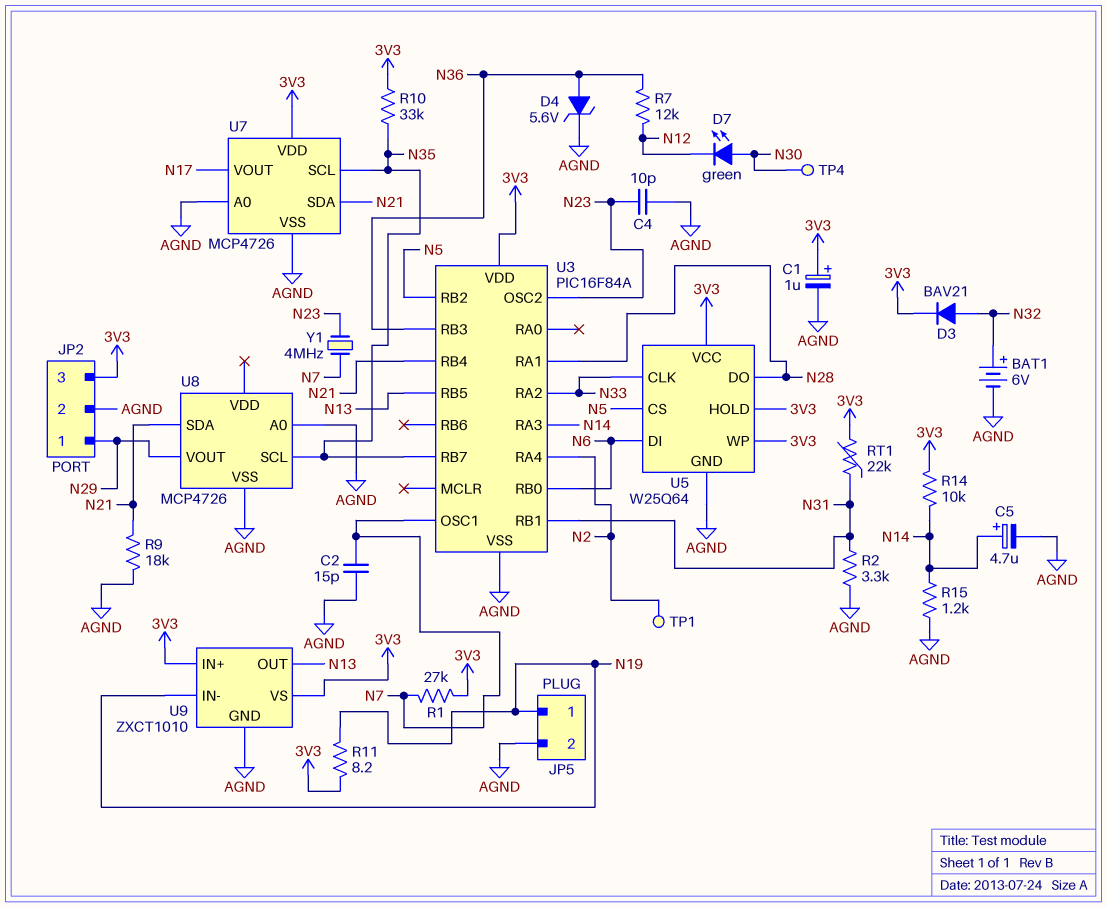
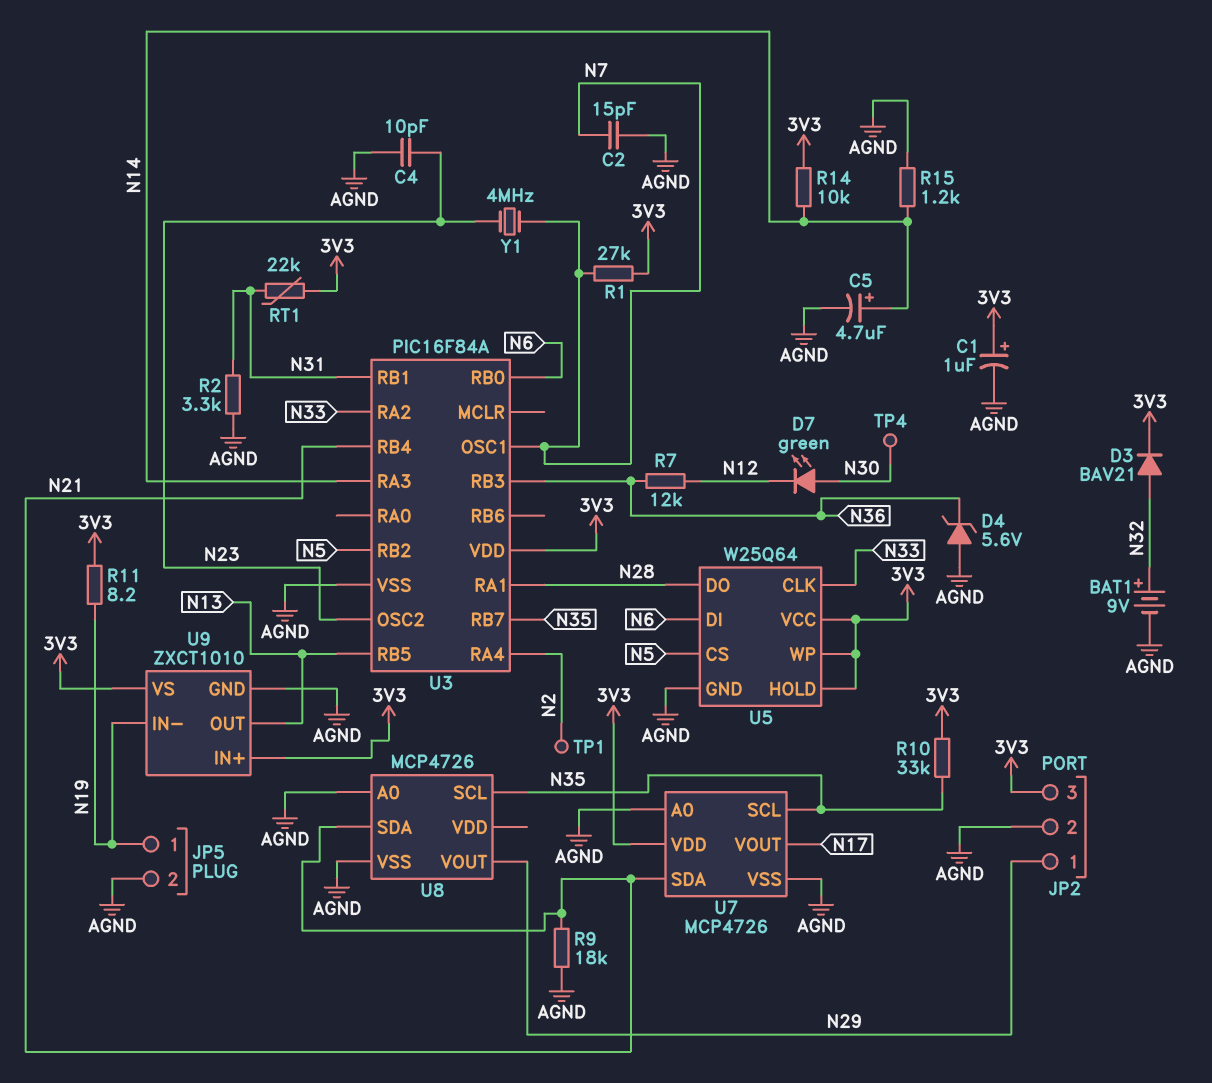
BAT1: 6V (plus N32, minus AGND) -> 9V (plus N32, minus AGND)
D4: zener 5.6V (A N36, K AGND) -> zener 5.6V (A AGND, K N36)

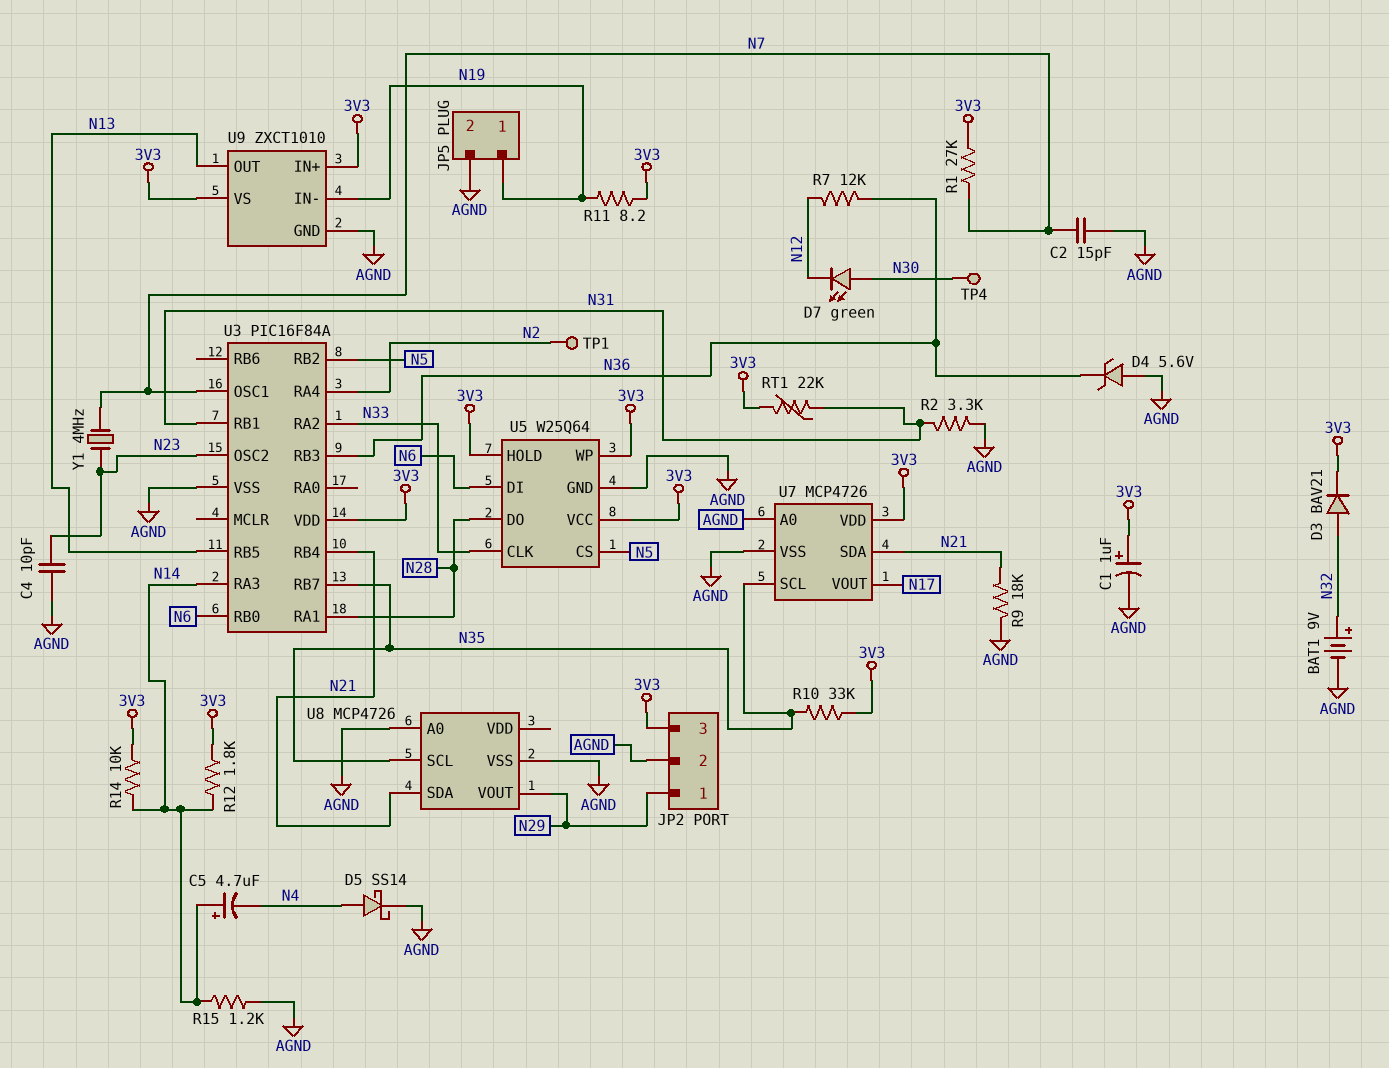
C5: 4.7uF (plus N14, minus AGND) -> 4.7uF (plus N14, minus N4)
D5: none -> schottky SS14 (A N4, K AGND)
R12: none -> 1.8k (3V3, N14)

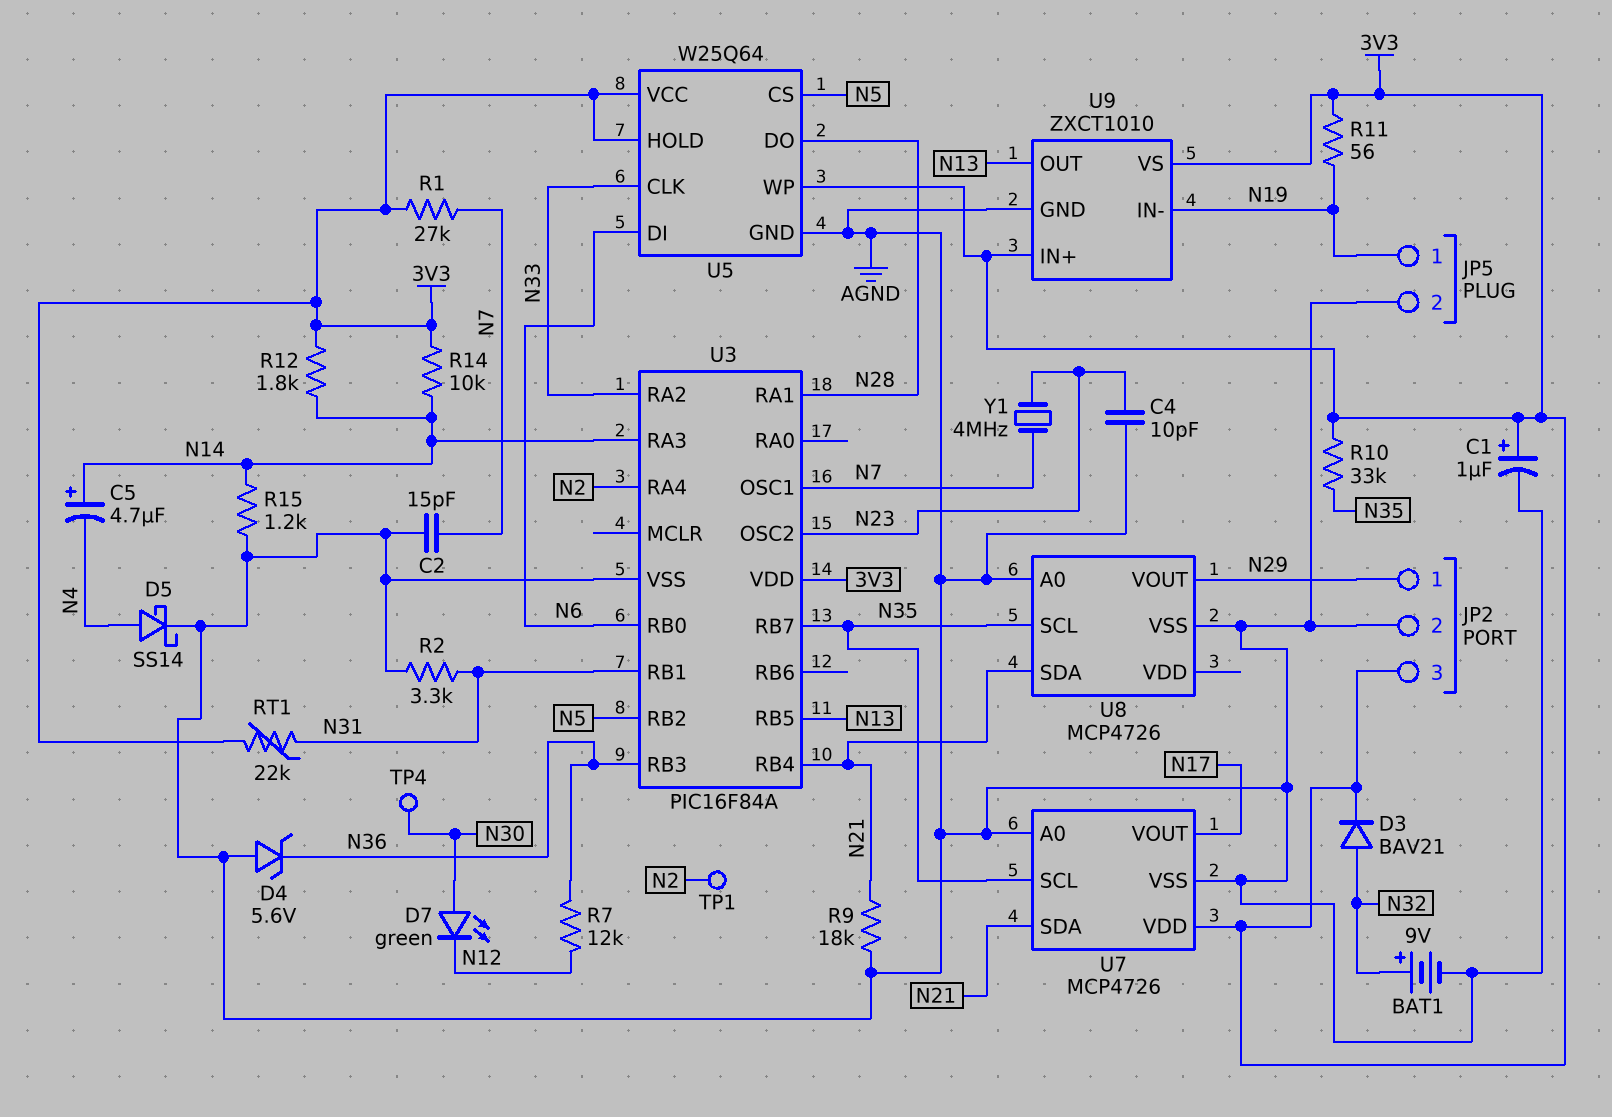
R11: 8.2 (3V3, N19) -> 56 (3V3, N19)

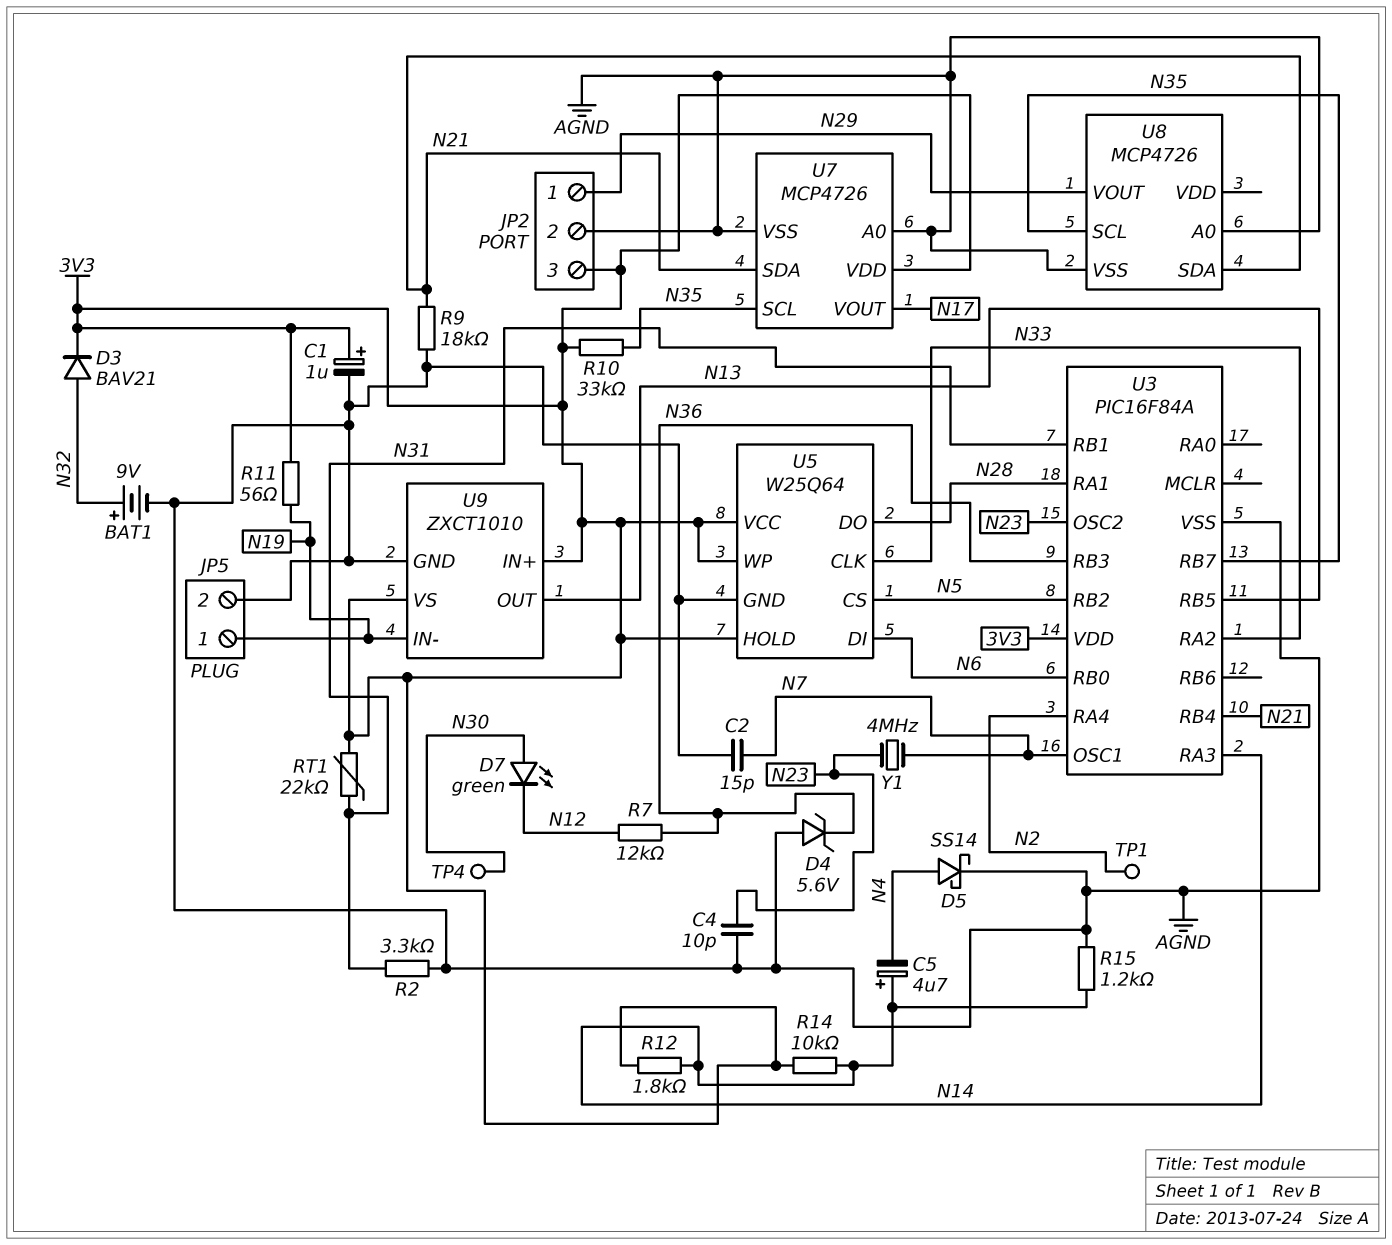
R1: 27k (3V3, N7) -> none

